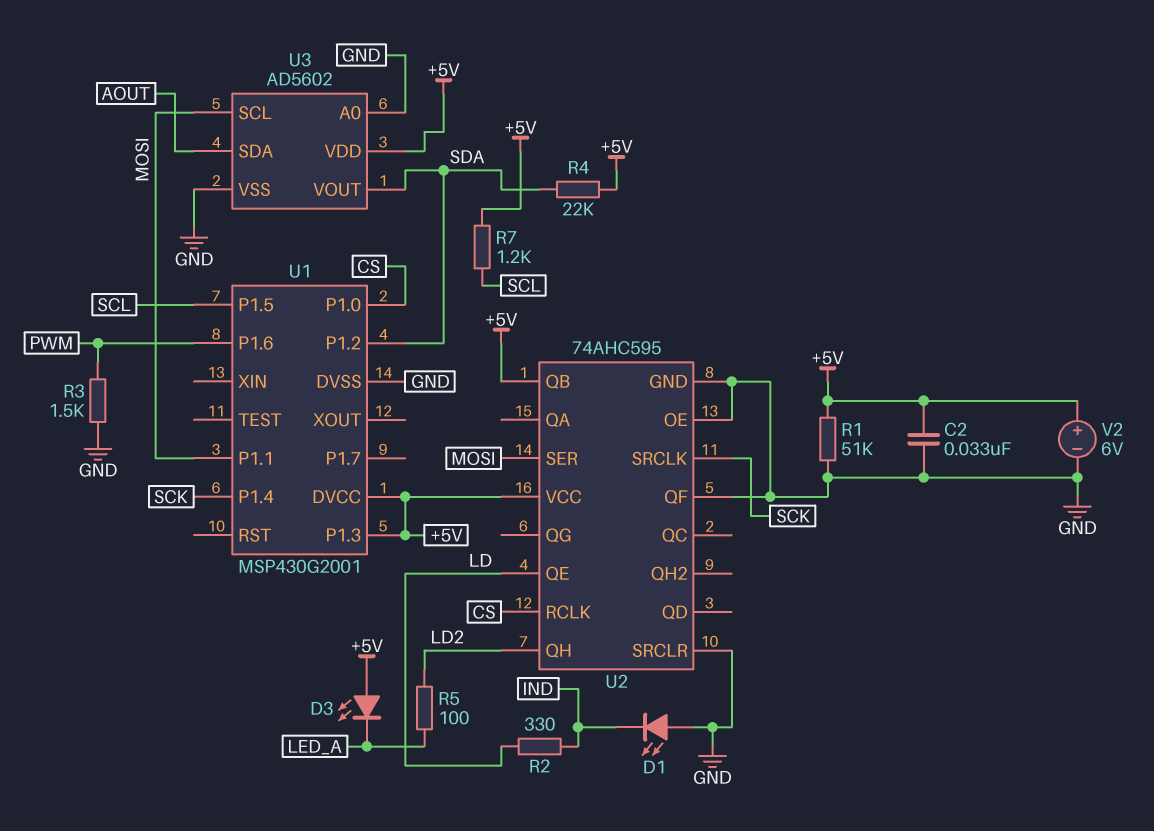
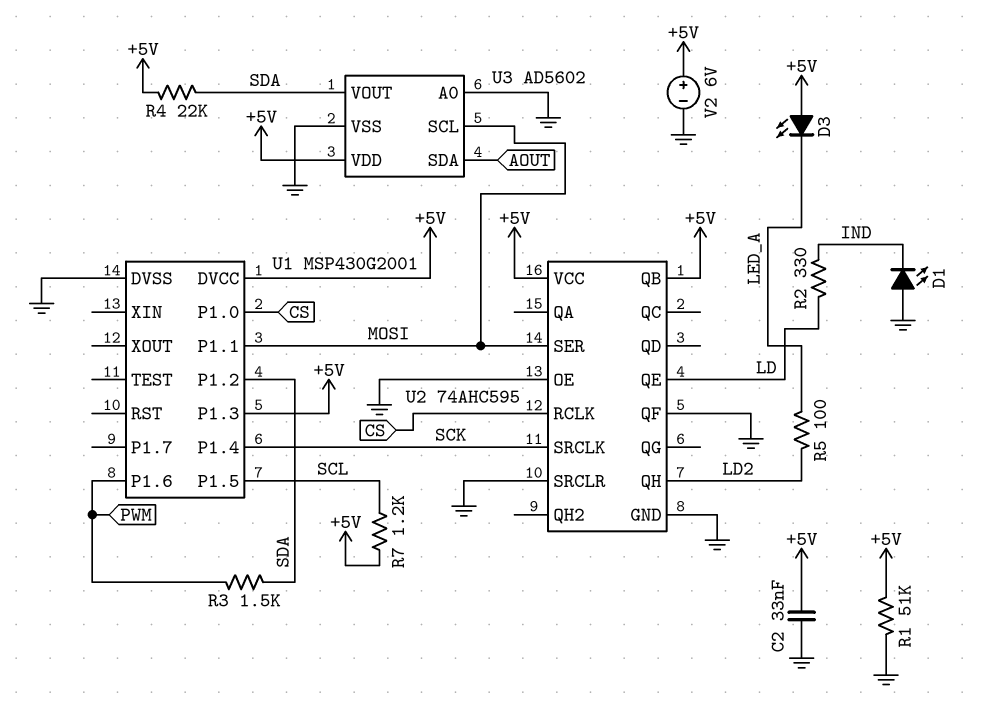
R3: 1.5k (GND, PWM) -> 1.5k (PWM, SDA)

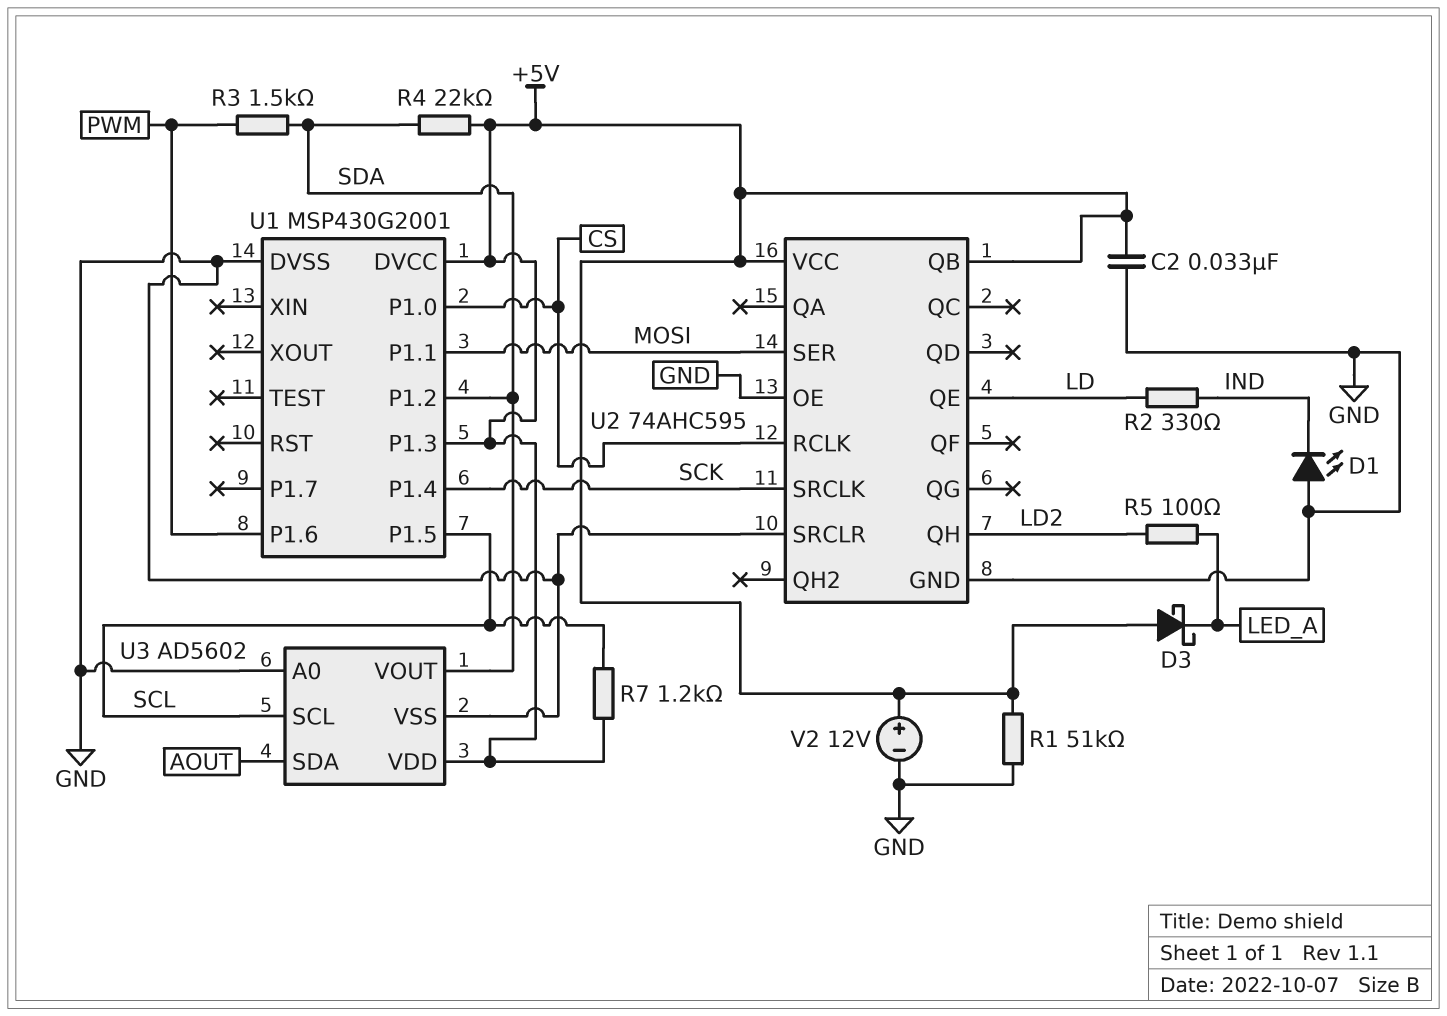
D3: LED (A +5V, K LED_A) -> schottky (A +5V, K LED_A)
U2 pin QF: GND -> none
U3 pin SCL: MOSI -> SCL
V2: 6V (plus +5V, minus GND) -> 12V (plus +5V, minus GND)

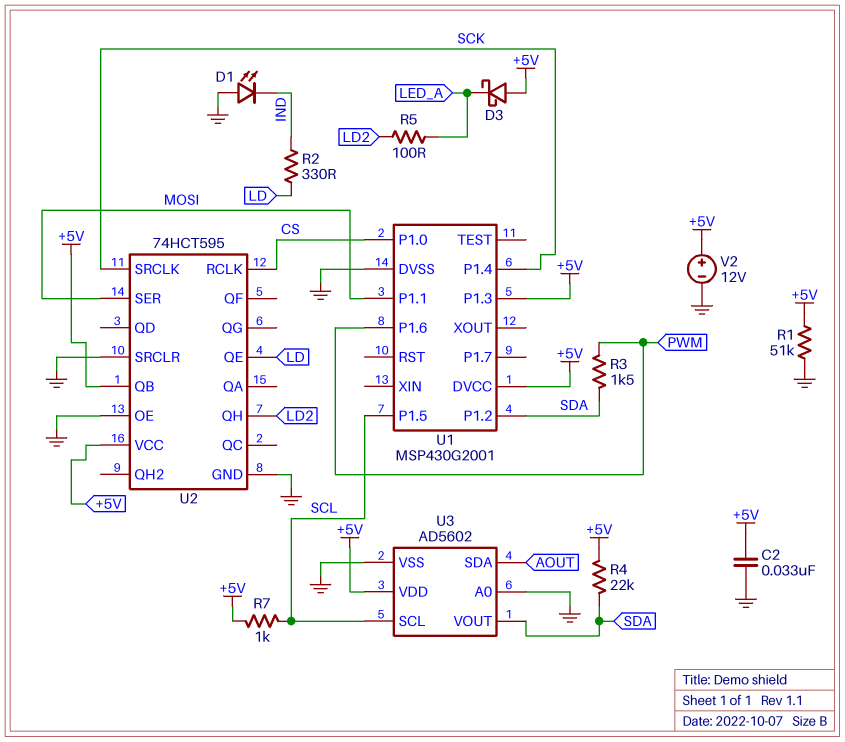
R7: 1.2k (+5V, SCL) -> 1k (+5V, SCL)
U2: 74AHC595 -> 74HCT595

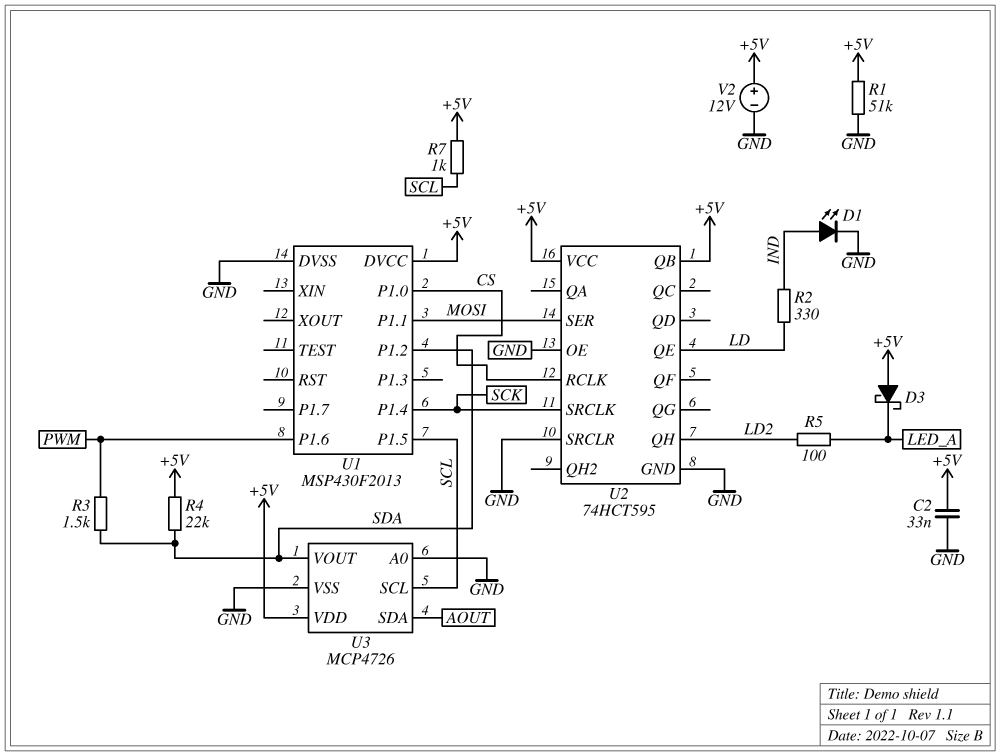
D1: LED (A GND, K IND) -> LED (A IND, K GND)
U1: MSP430G2001 -> MSP430F2013
U1 pin P1.3: +5V -> none
U3: AD5602 -> MCP4726

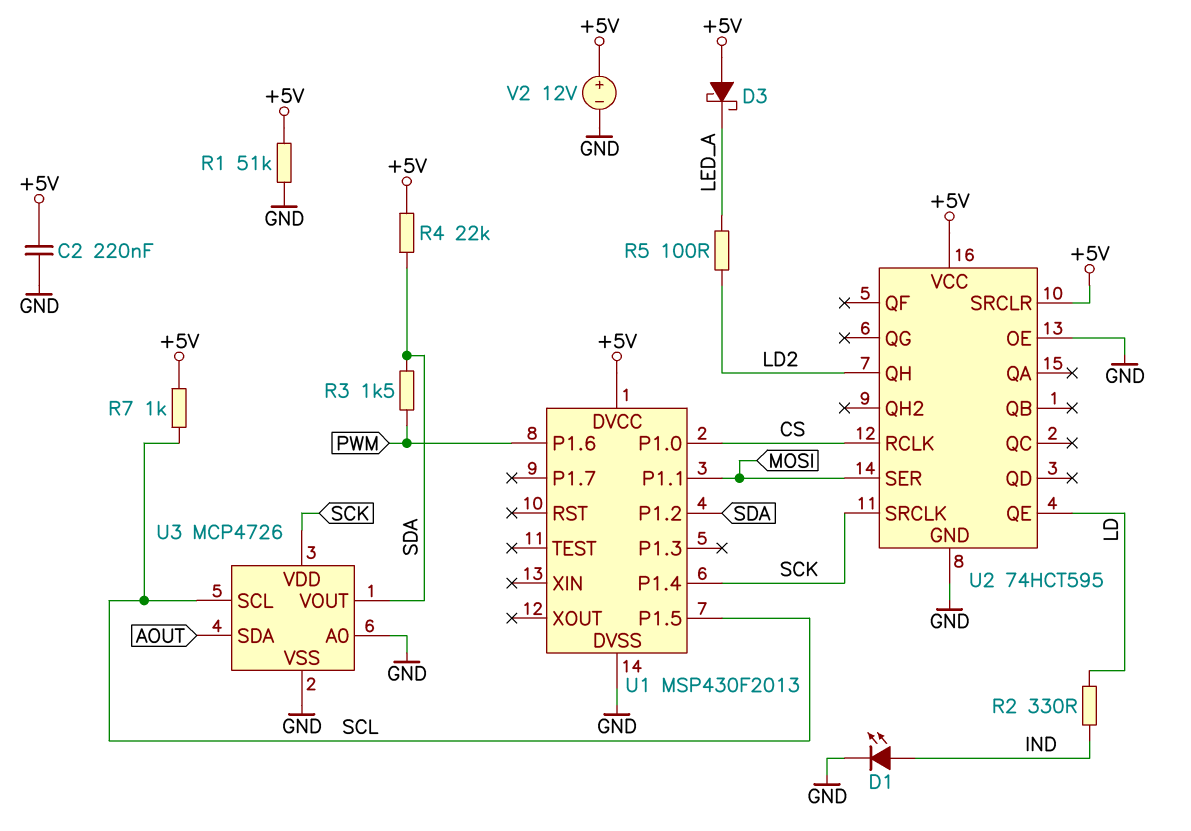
C2: 33nF (+5V, GND) -> 220nF (+5V, GND)
U2 pin QB: +5V -> none
U2 pin SRCLR: GND -> +5V
U3 pin VDD: +5V -> SCK

